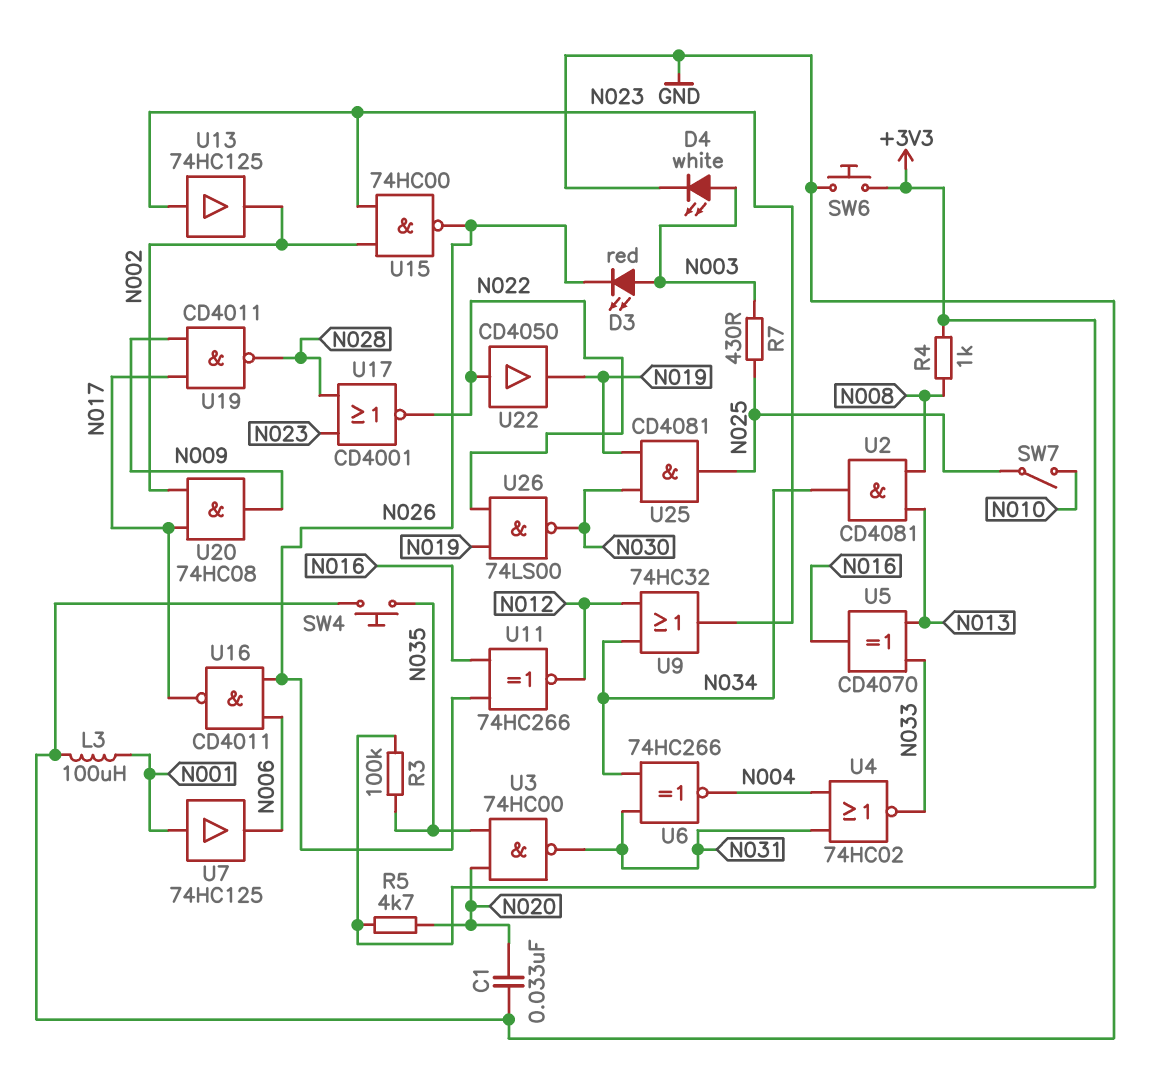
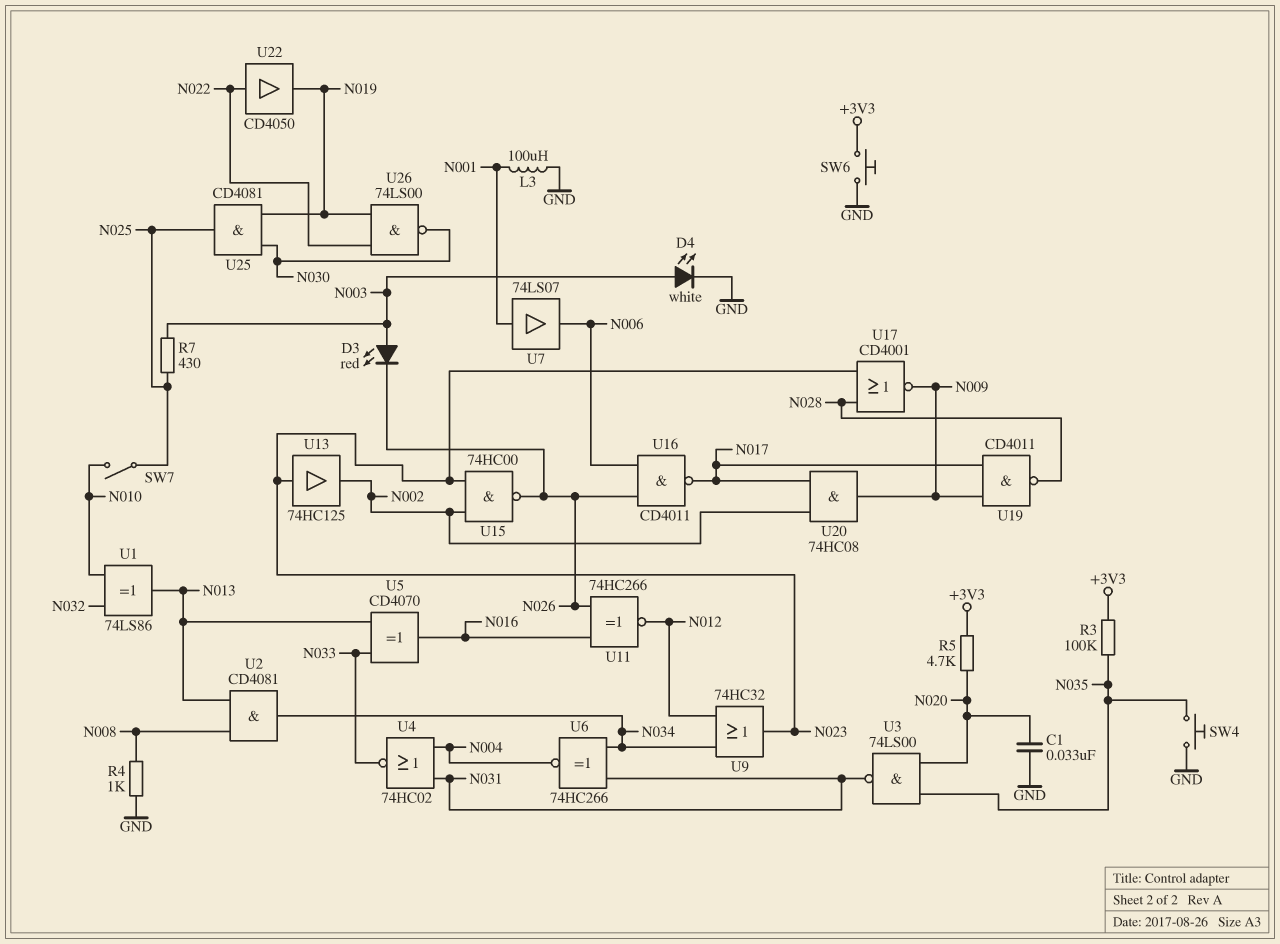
R4: 1k (+3V3, N008) -> 1k (GND, N008)
U1: none -> XOR 74LS86 (in N010, in N032, out N013)
U3: NAND 74HC00 (in N020, in N035, out N031) -> NAND 74LS00 (in N020, in N035, out N031)
U7: buffer 74HC125 (in N001, out N006) -> buffer 74LS07 (in N001, out N006)
U17: NOR CD4001 (in N023, in N028, out N022) -> NOR CD4001 (in N023, in N028, out N009)

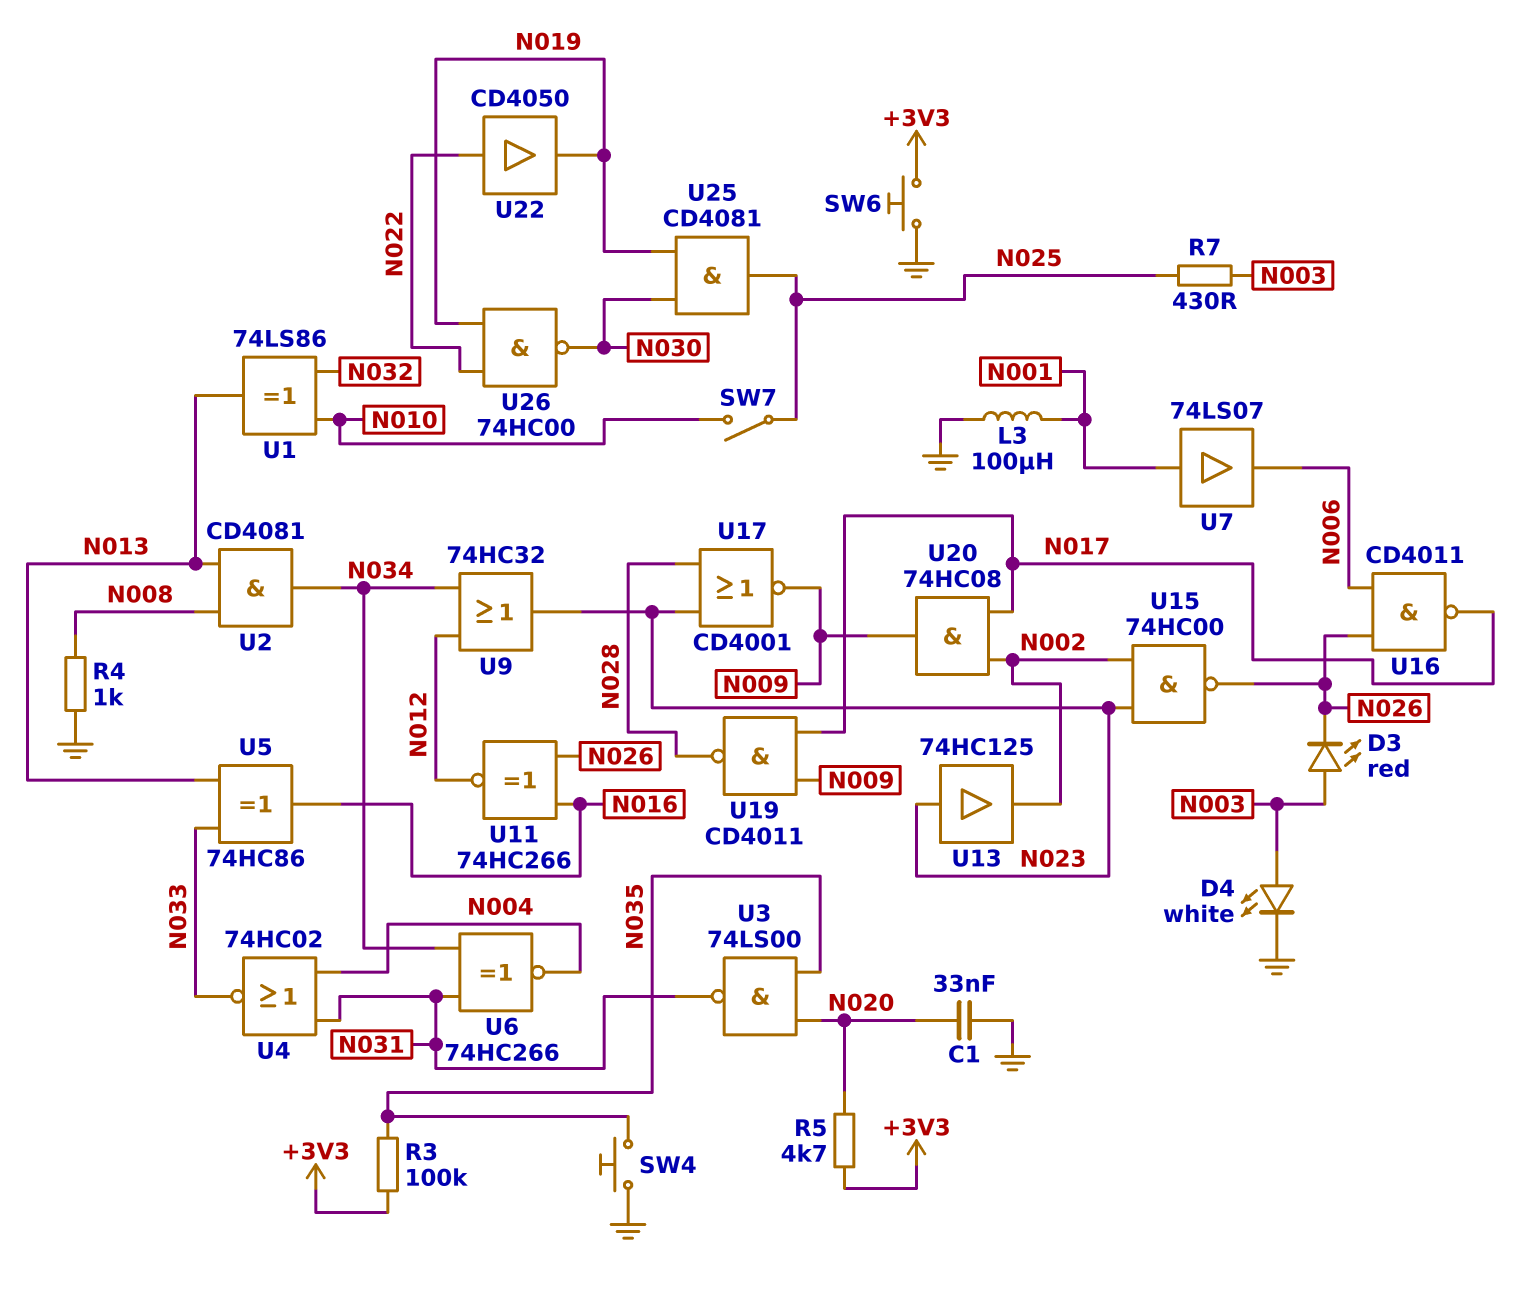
U5: XOR CD4070 (in N013, in N033, out N016) -> XOR 74HC86 (in N013, in N033, out N016)
U26: NAND 74LS00 (in N019, in N022, out N030) -> NAND 74HC00 (in N019, in N022, out N030)

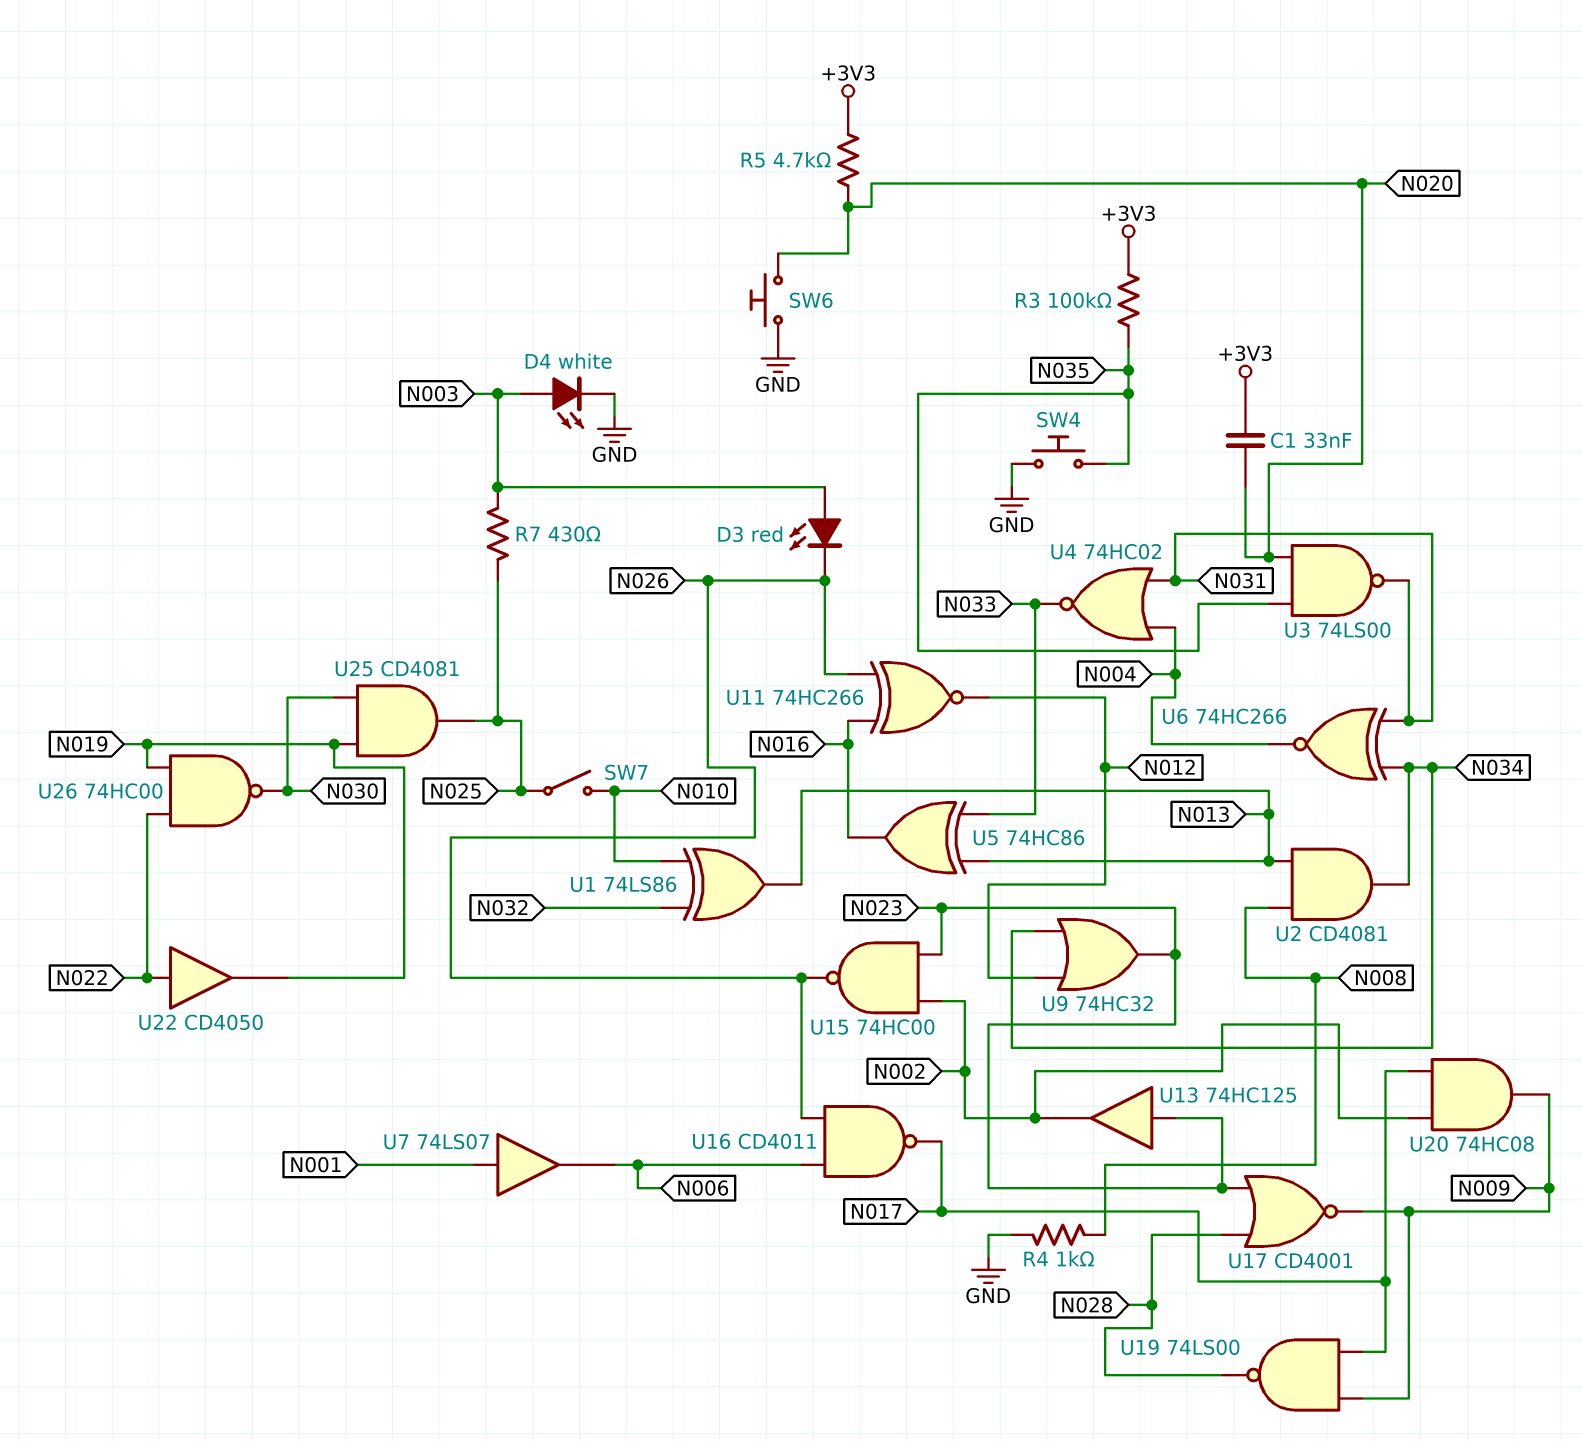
C1: 33nF (GND, N020) -> 33nF (+3V3, N020)
L3: 100uH (GND, N001) -> none
SW6: button (+3V3, GND) -> button (GND, N020)
U19: NAND CD4011 (in N009, in N017, out N028) -> NAND 74LS00 (in N009, in N017, out N028)

